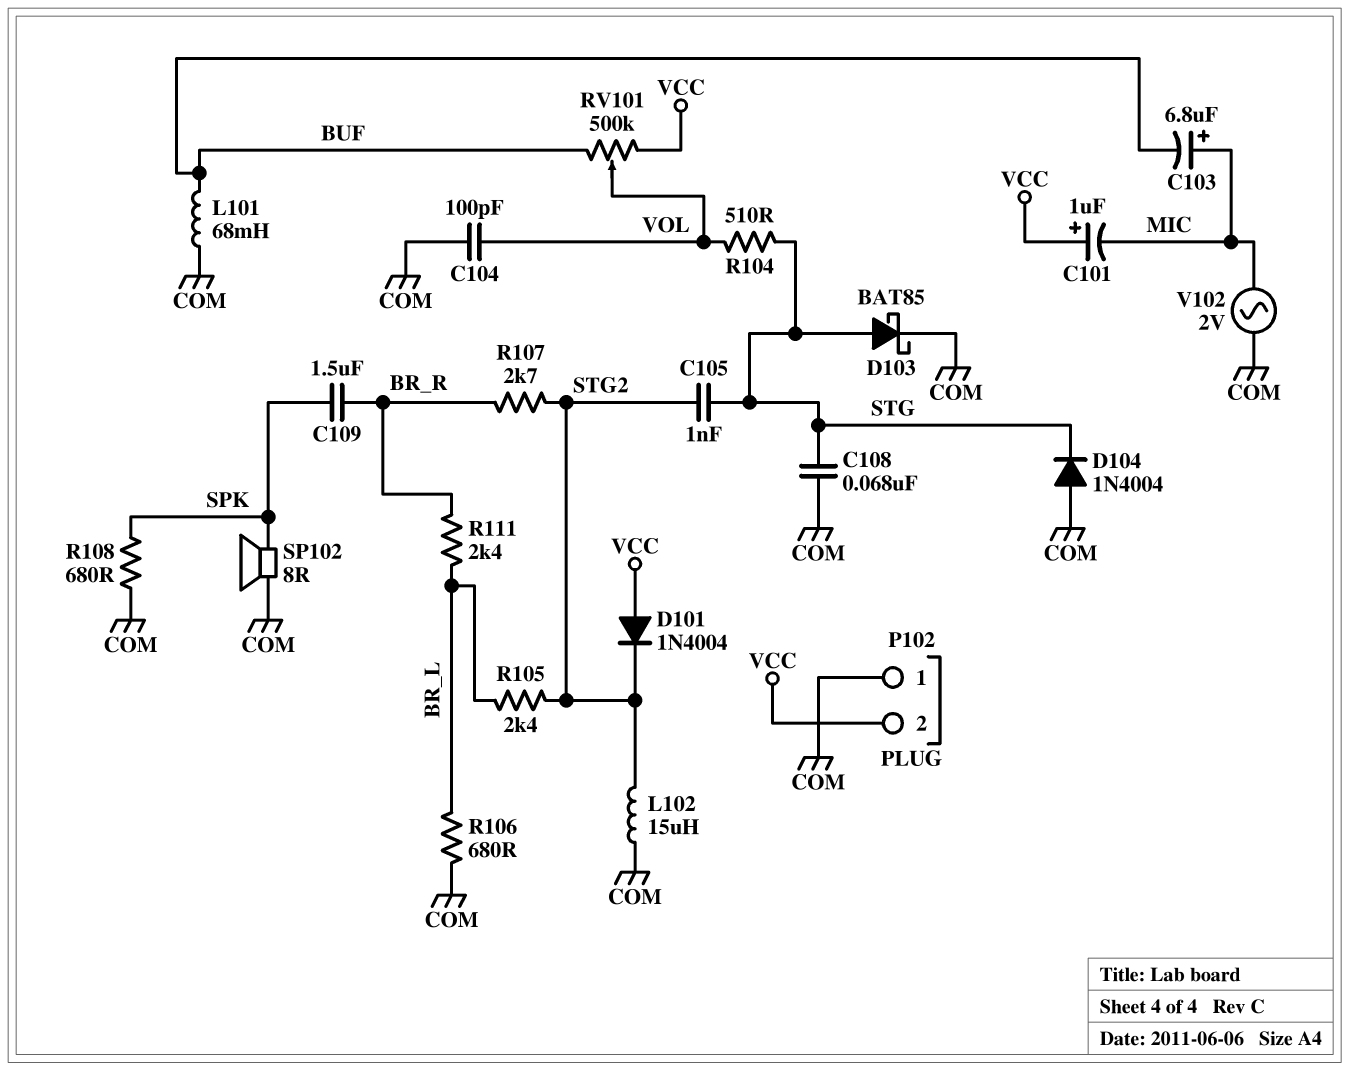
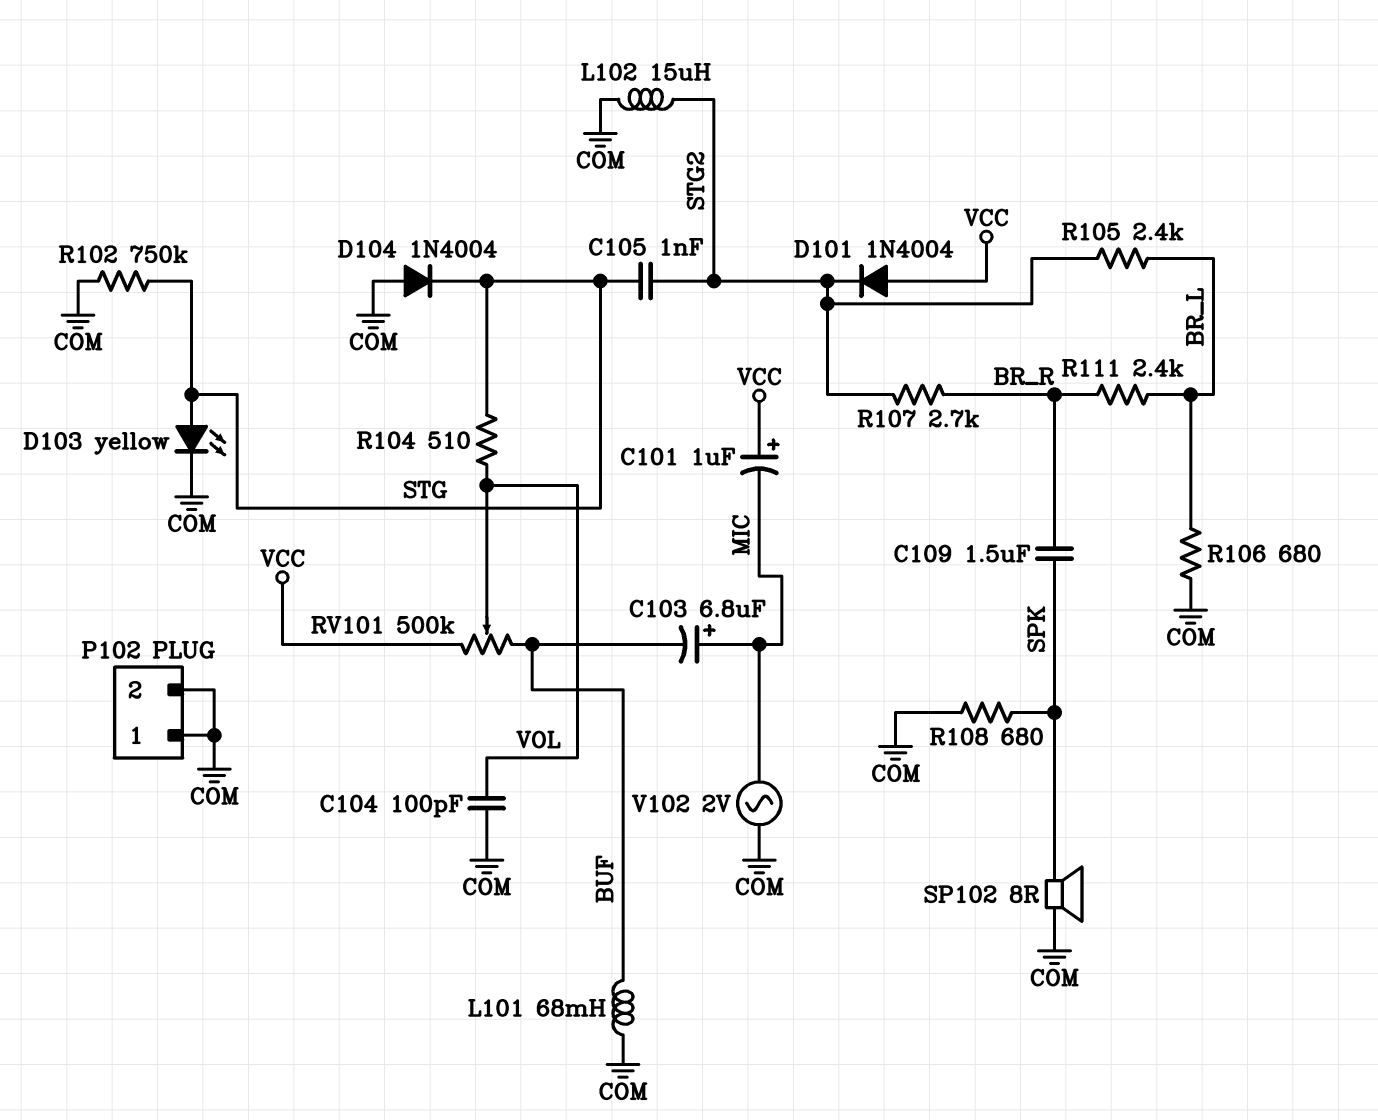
C108: 68nF (COM, STG) -> none
D103: schottky BAT85 (A STG, K COM) -> LED yellow (A STG, K COM)
P102 pin 2: VCC -> COM
R102: none -> 750k (COM, STG)

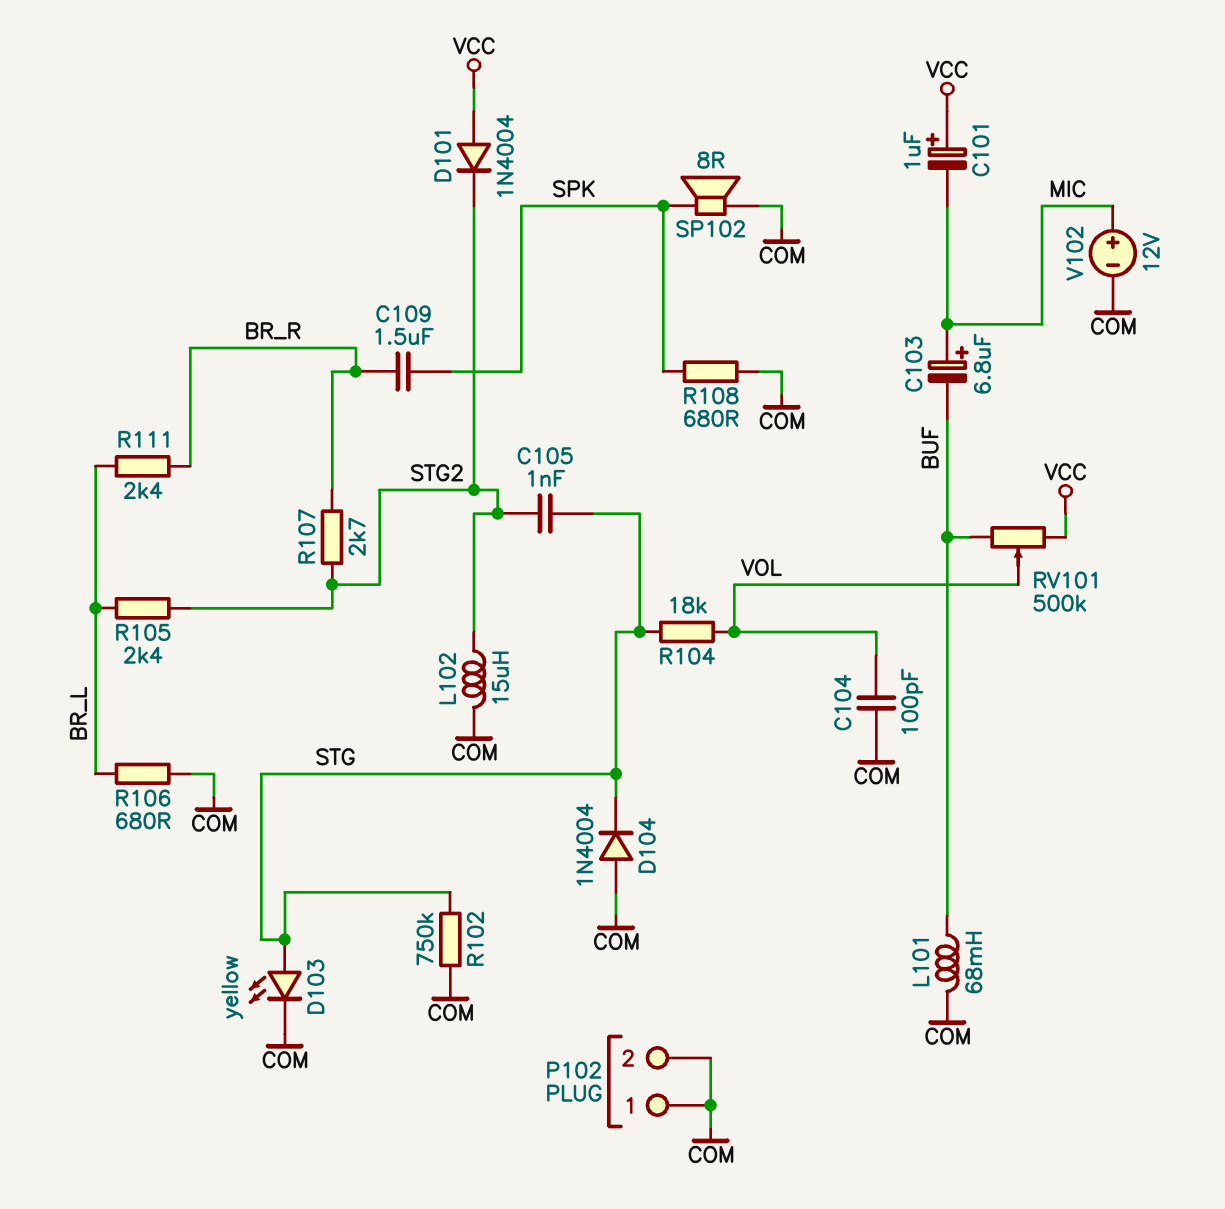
R104: 510 (STG, VOL) -> 18k (STG, VOL)
V102: AC 2V (COM, MIC) -> 12V (plus MIC, minus COM)

